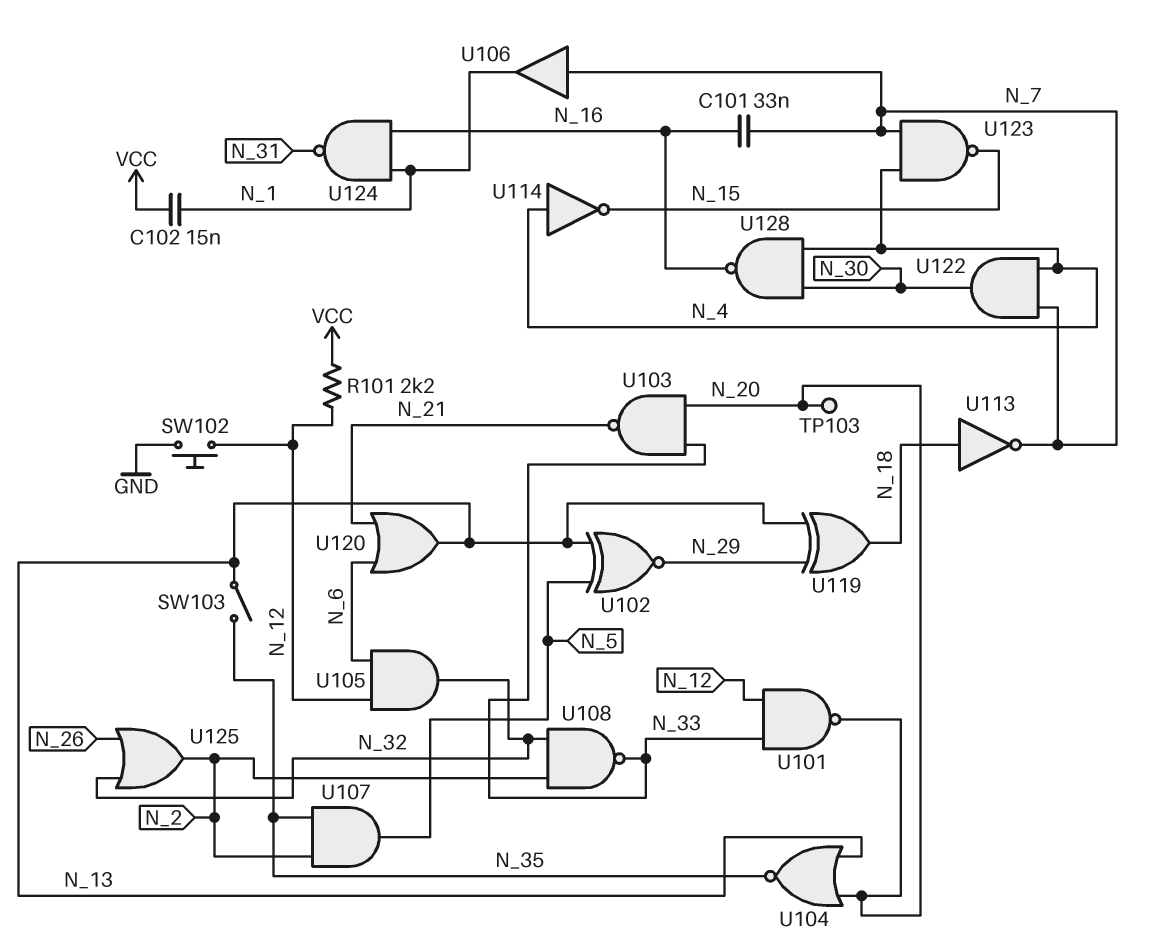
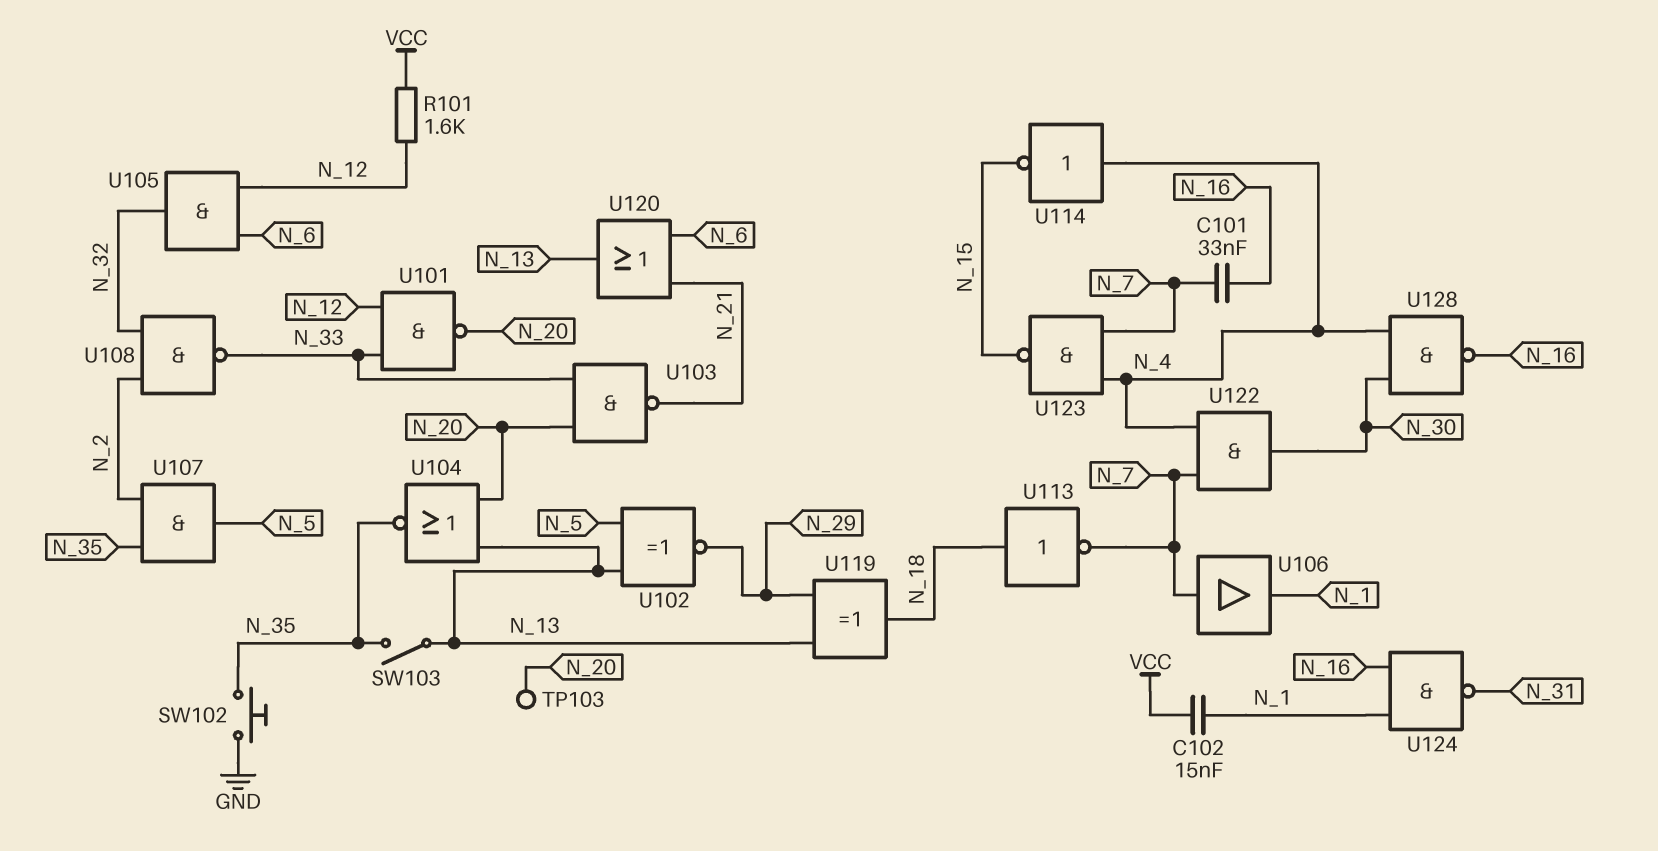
R101: 2.2k (N_12, VCC) -> 1.6k (N_12, VCC)
SW102: button (GND, N_12) -> button (GND, N_35)
U125: OR (in N_26, in N_32, out N_2) -> none

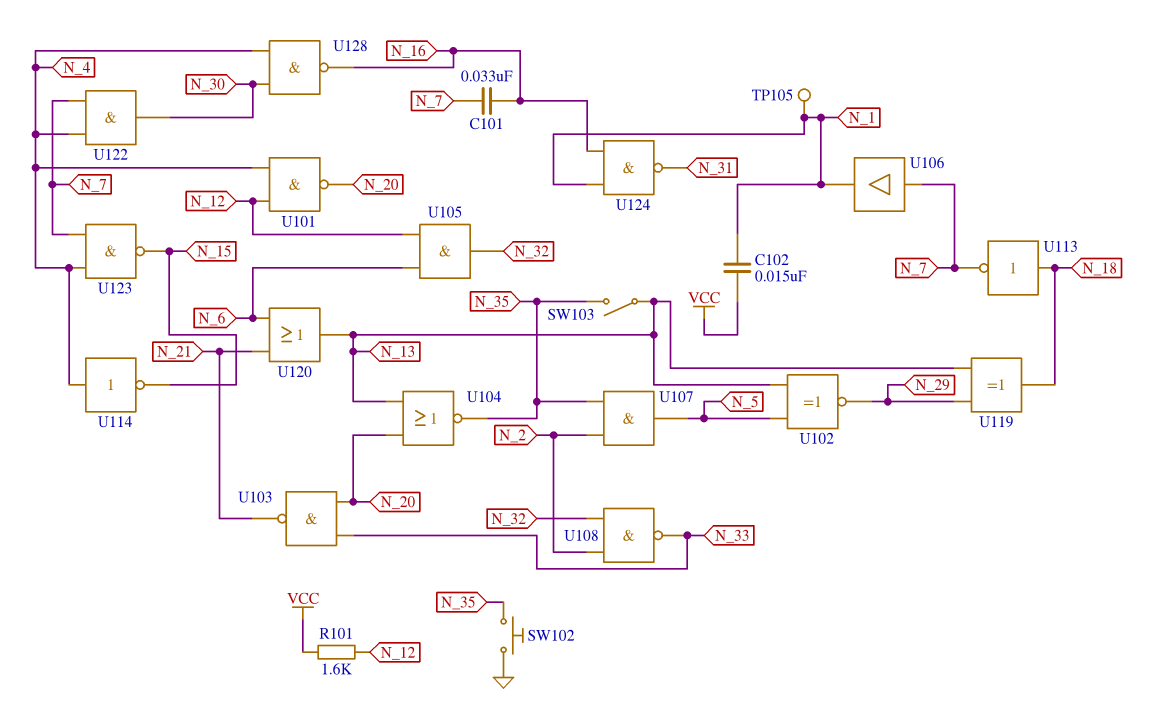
TP103: test point (N_20) -> none
TP105: none -> test point (N_1)
U101: NAND (in N_12, in N_33, out N_20) -> NAND (in N_4, in N_12, out N_20)

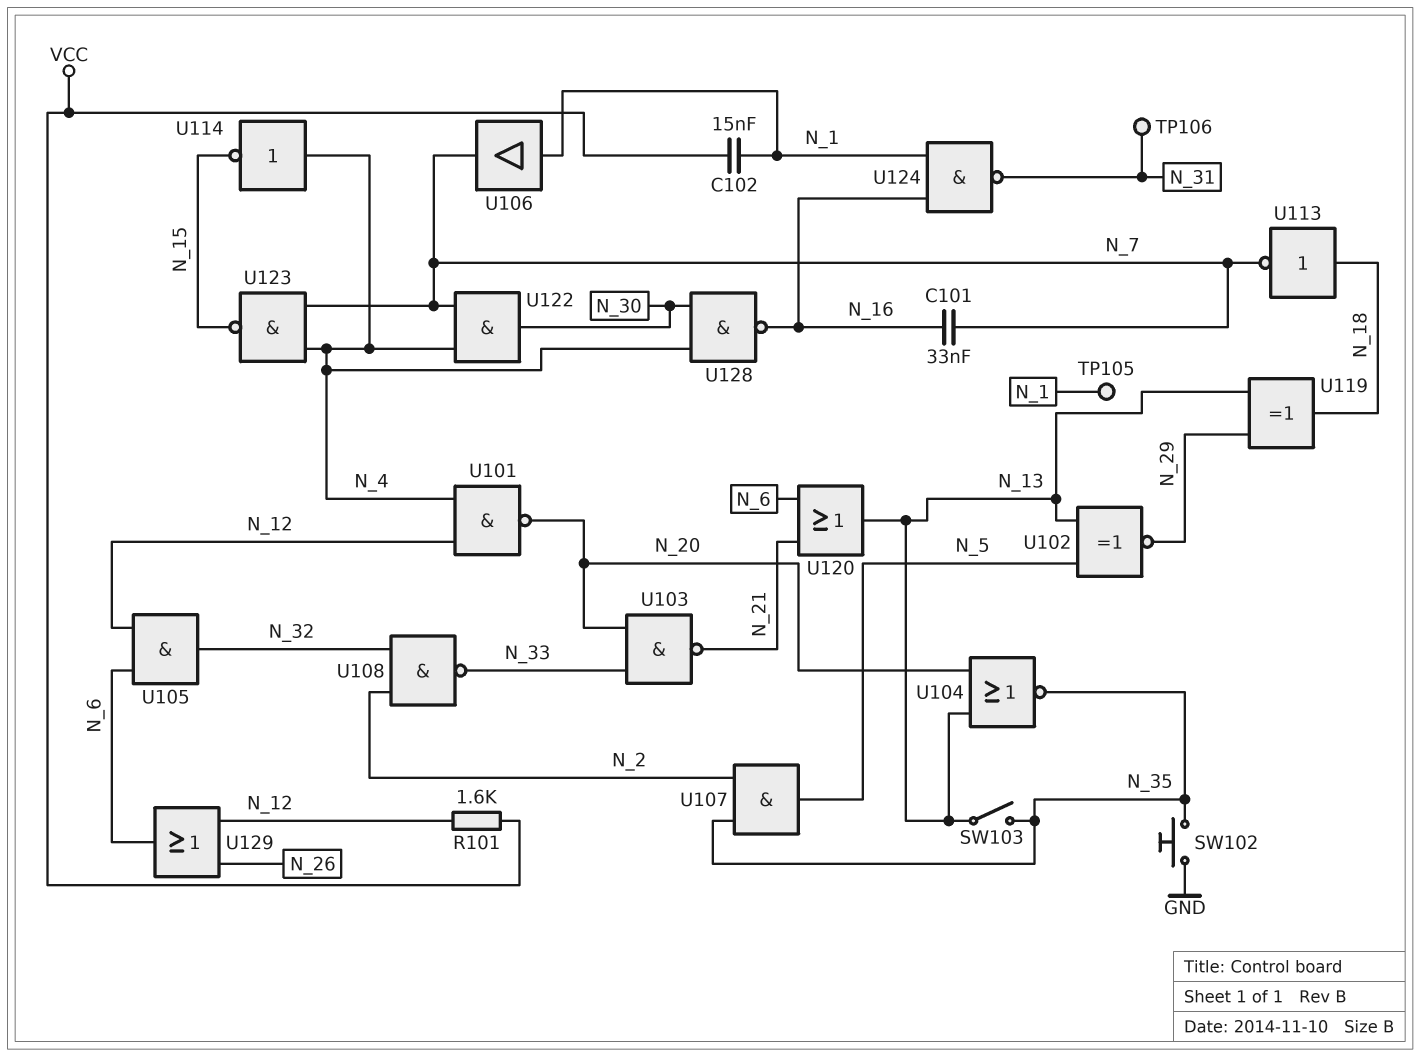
TP106: none -> test point (N_31)
U106: buffer (in N_7, out N_1) -> buffer (in N_1, out N_7)
U129: none -> OR (in N_12, in N_26, out N_6)

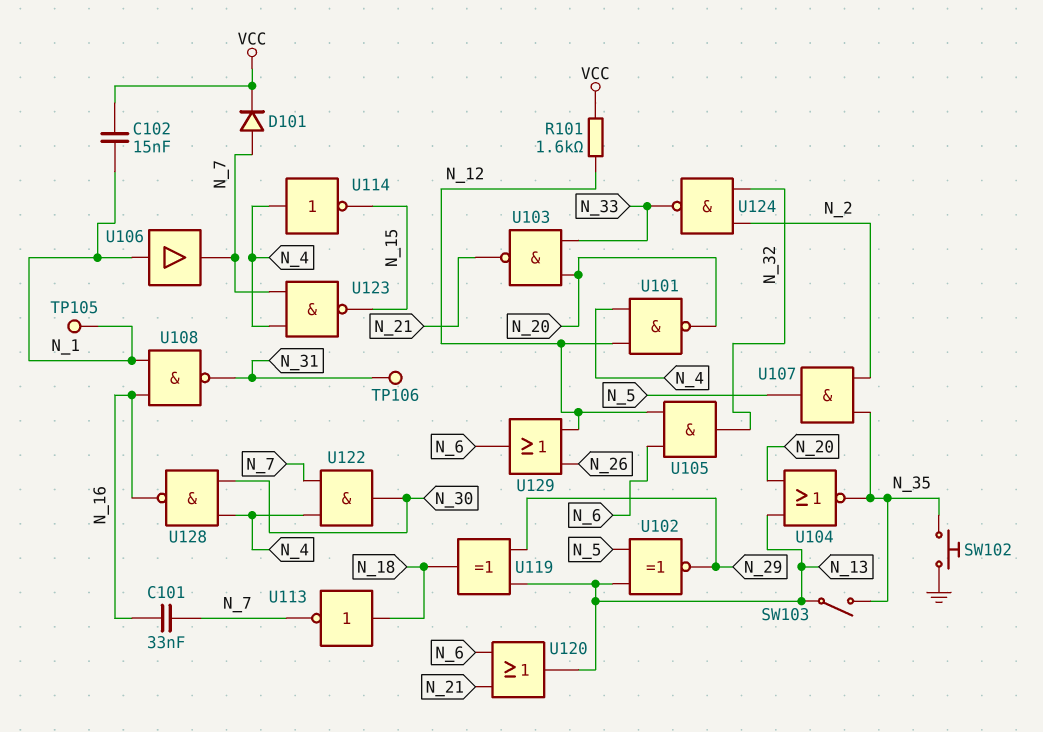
D101: none -> diode (A N_7, K VCC)
U108: NAND (in N_2, in N_32, out N_33) -> NAND (in N_1, in N_16, out N_31)
U124: NAND (in N_1, in N_16, out N_31) -> NAND (in N_2, in N_32, out N_33)

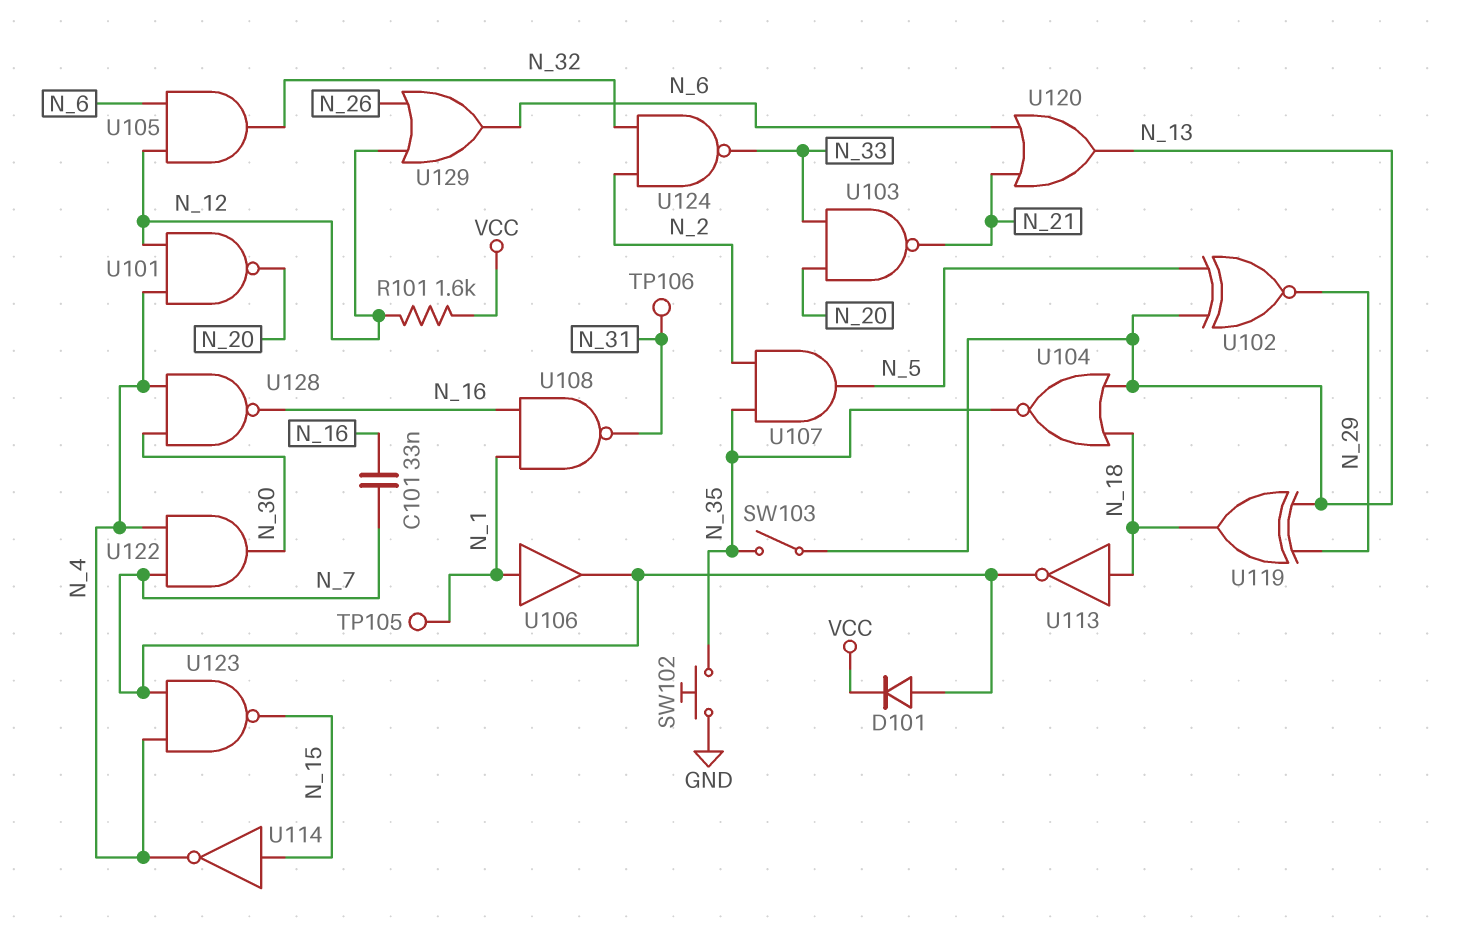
C102: 15nF (N_1, VCC) -> none
U104: NOR (in N_13, in N_20, out N_35) -> NOR (in N_13, in N_18, out N_35)
U114: NOT (in N_4, out N_15) -> NOT (in N_15, out N_4)

